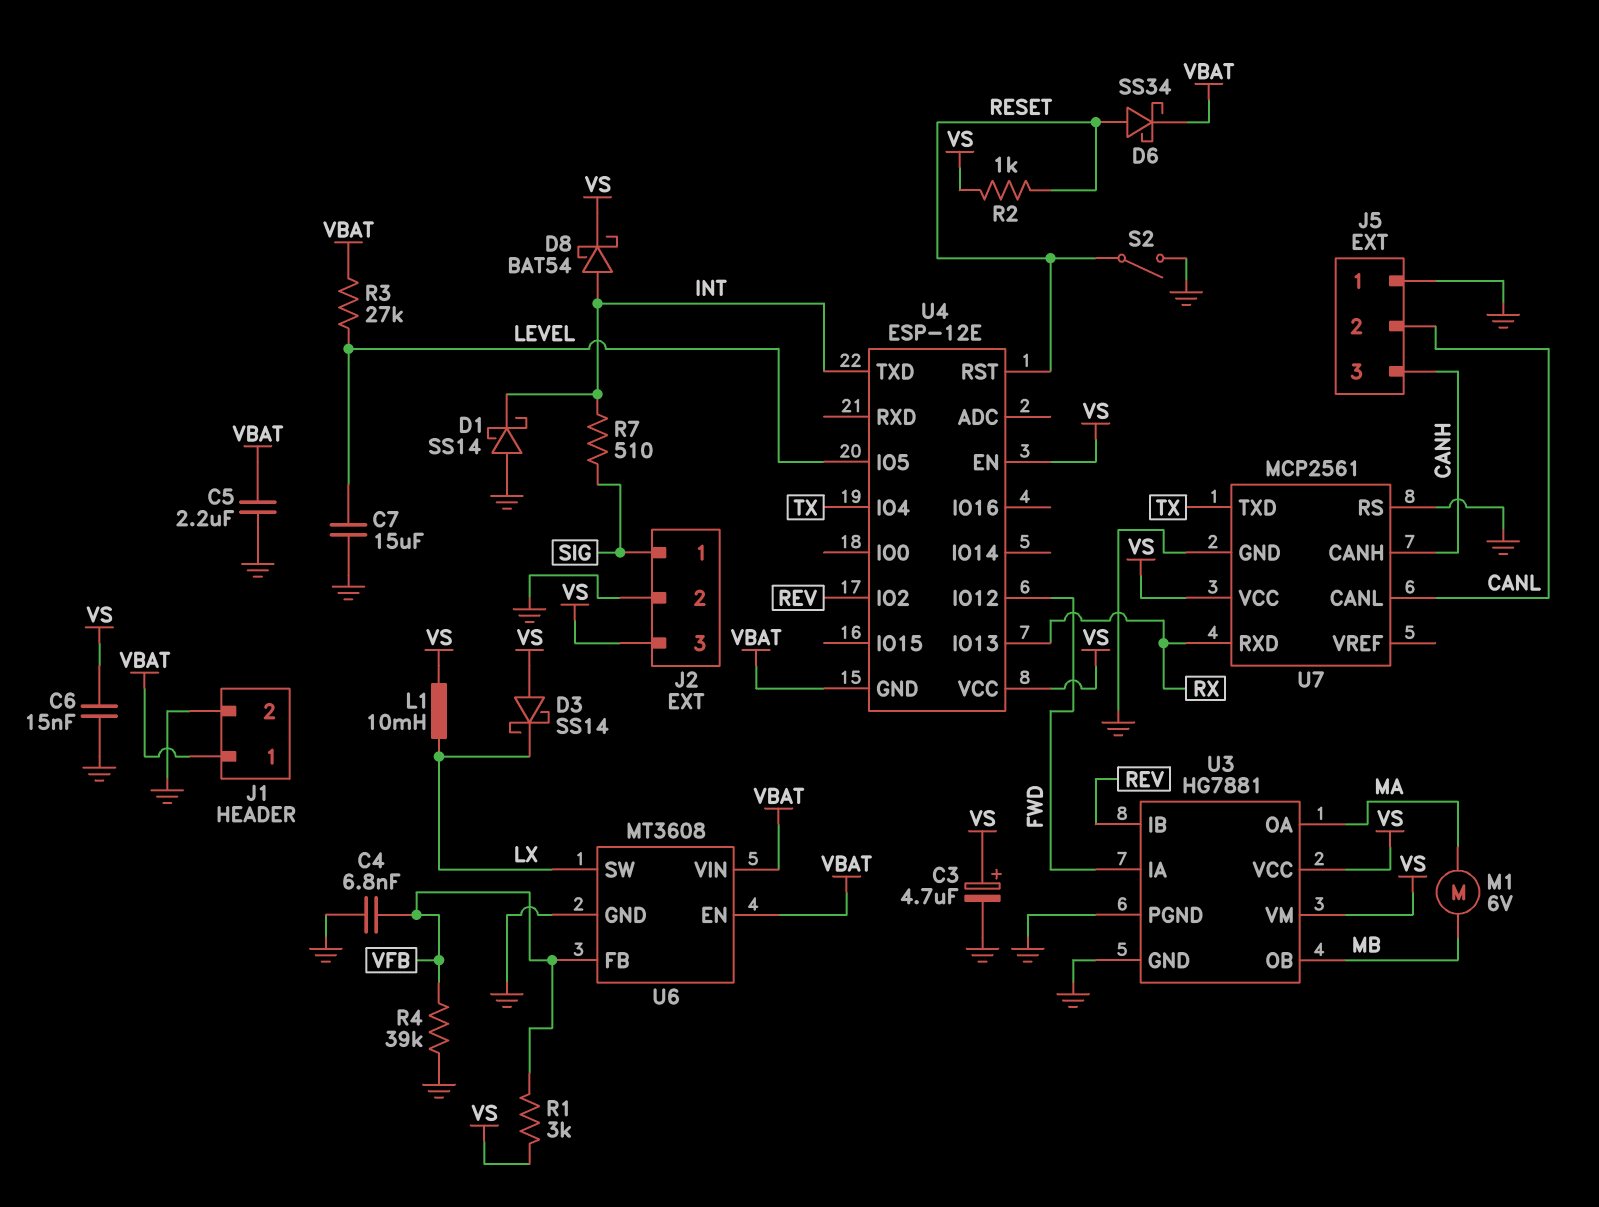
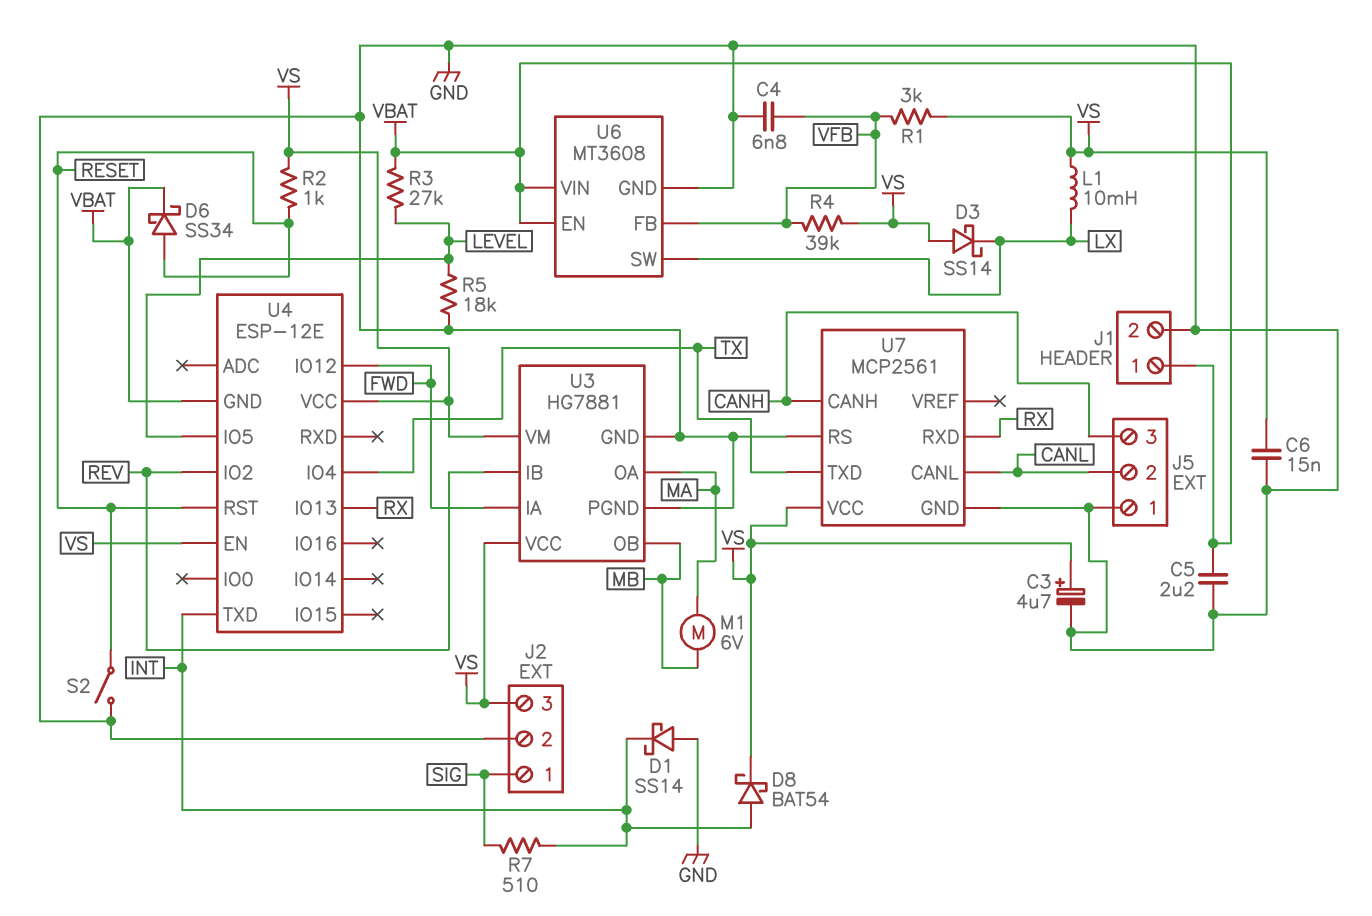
C7: 15uF (GND, LEVEL) -> none
R4: 39k (GND, VFB) -> 39k (VFB, VS)
R5: none -> 18k (GND, LEVEL)

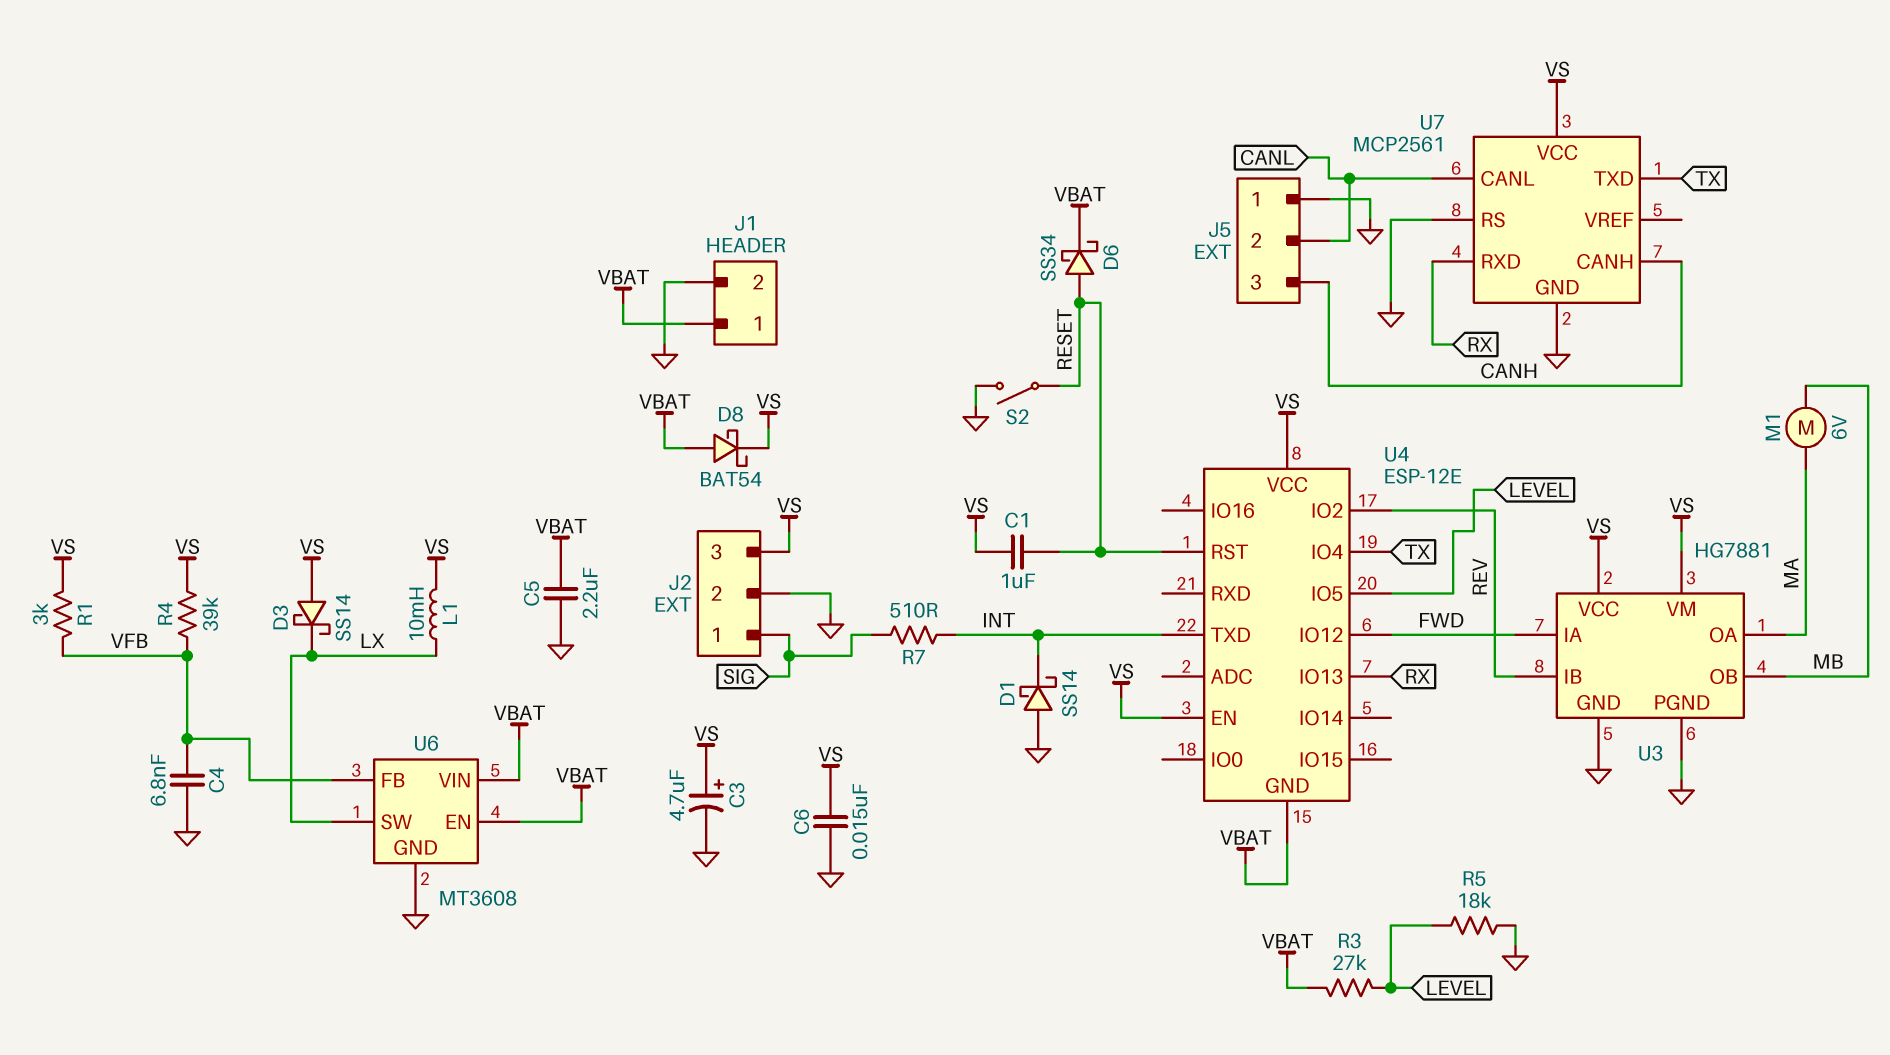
C1: none -> 1uF (RESET, VS)
D8: schottky BAT54 (A INT, K VS) -> schottky BAT54 (A VBAT, K VS)
R2: 1k (RESET, VS) -> none

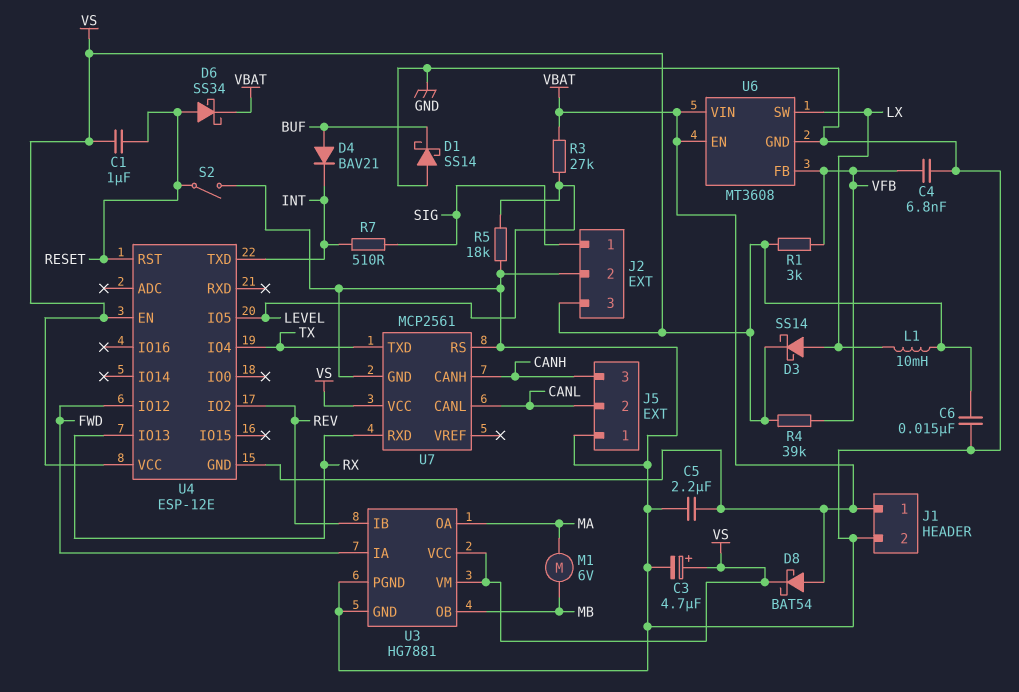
D1: schottky SS14 (A GND, K INT) -> schottky SS14 (A GND, K BUF)
D3: schottky SS14 (A VS, K LX) -> schottky SS14 (A LX, K VS)
D4: none -> diode BAV21 (A BUF, K INT)

